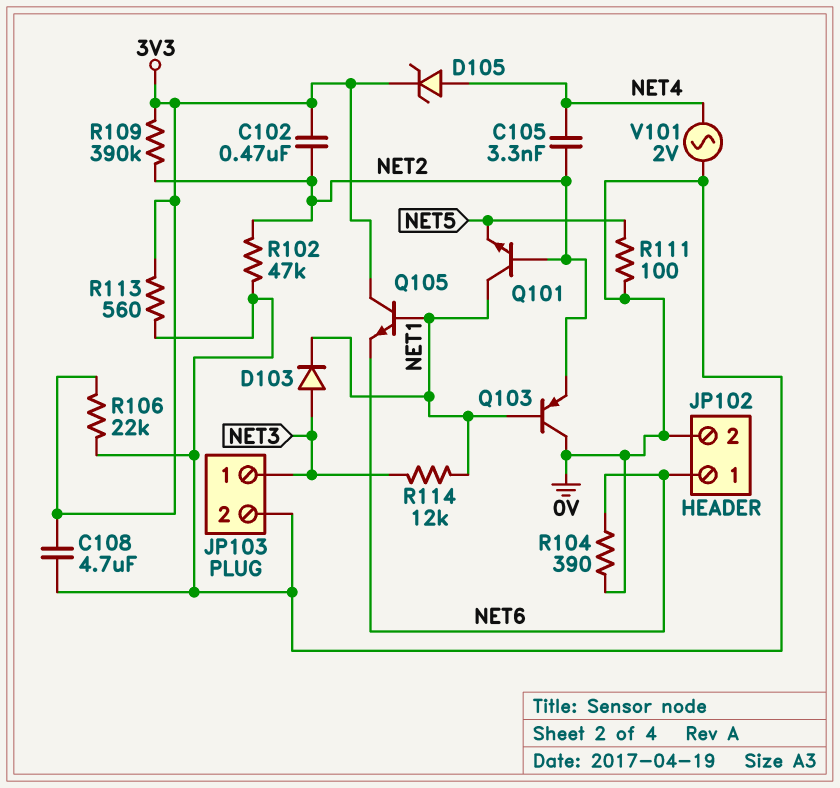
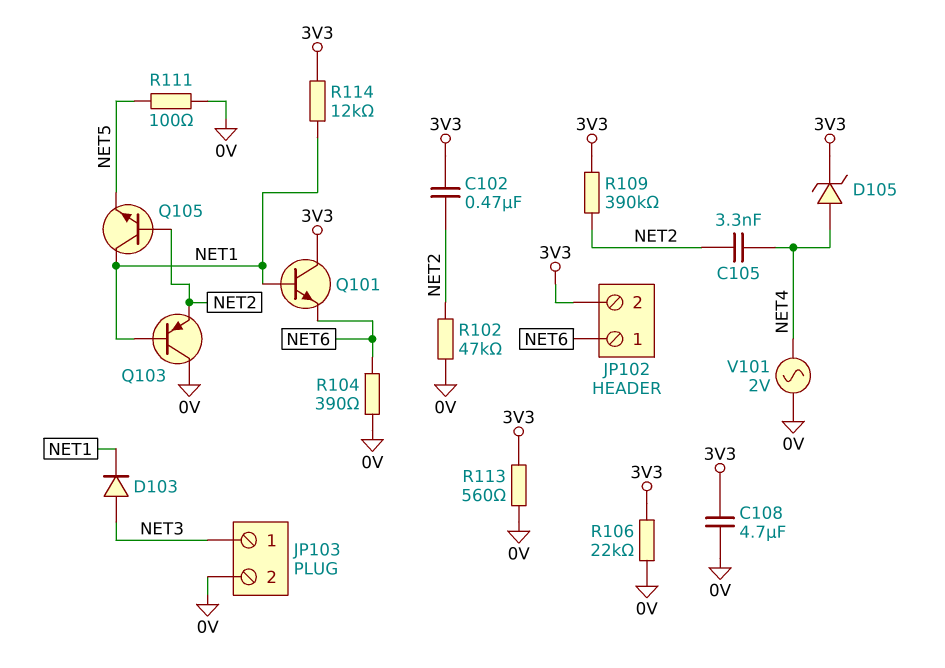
JP102 pin 2: 0V -> 3V3
Q101: NPN (B NET2, C NET1, E NET5) -> NPN (B NET1, C 3V3, E NET6)
Q105: NPN (B NET1, C 3V3, E NET6) -> NPN (B NET2, C NET1, E NET5)
R114: 12k (NET1, NET3) -> 12k (3V3, NET1)

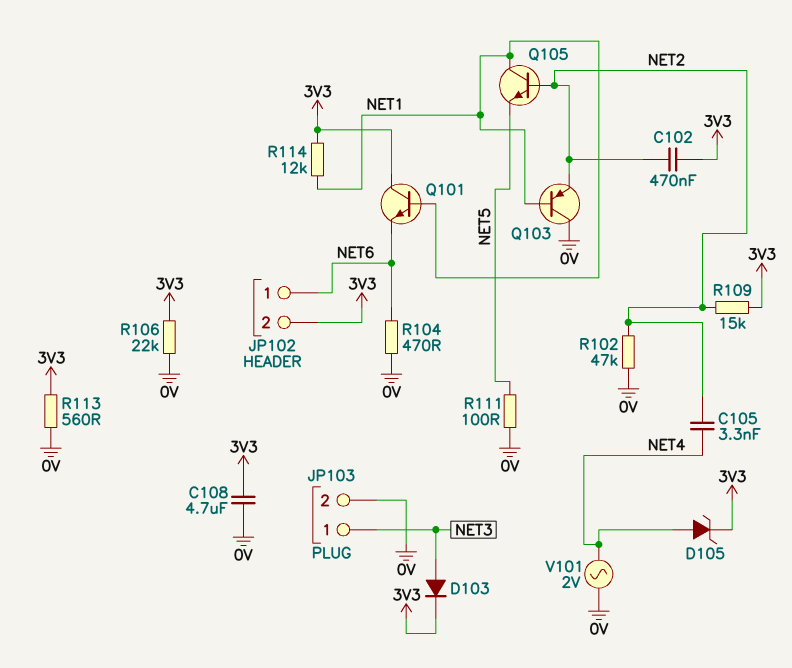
D103: diode (A NET3, K NET1) -> diode (A NET3, K 3V3)
R104: 390 (0V, NET6) -> 470 (0V, NET6)
R109: 390k (3V3, NET2) -> 15k (3V3, NET2)

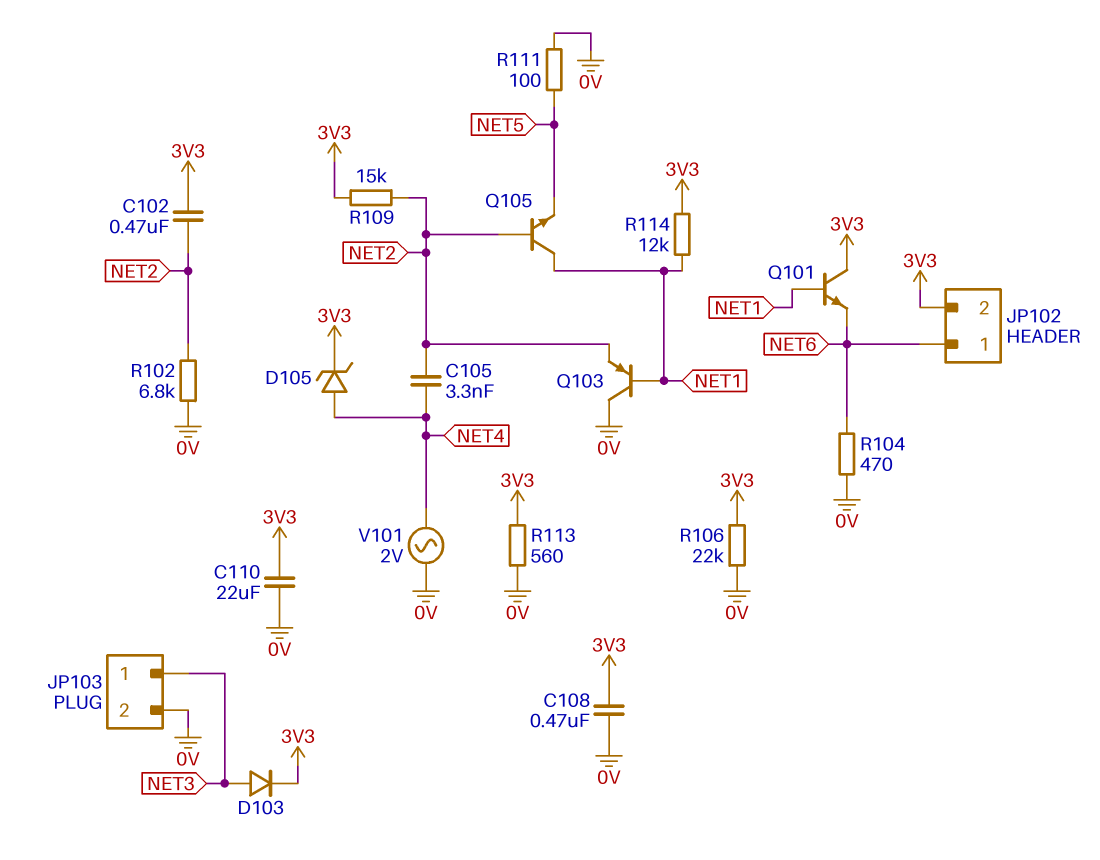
C108: 4.7uF (0V, 3V3) -> 470nF (0V, 3V3)
C110: none -> 22uF (0V, 3V3)
R102: 47k (0V, NET2) -> 6.8k (0V, NET2)

